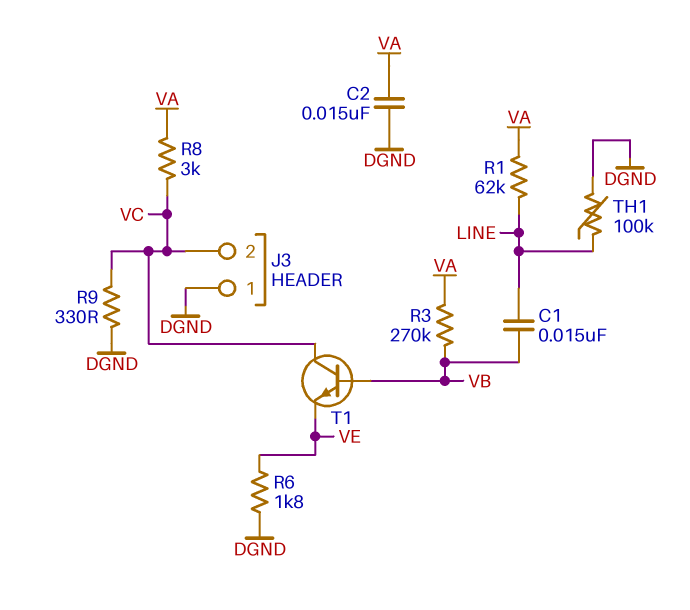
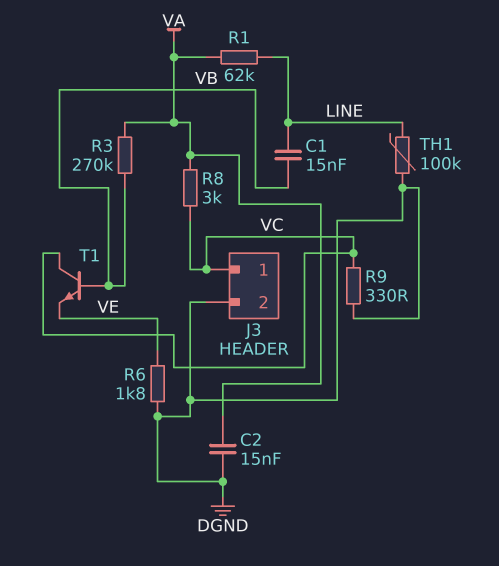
J3 pin 1: DGND -> VC
J3 pin 2: VC -> DGND

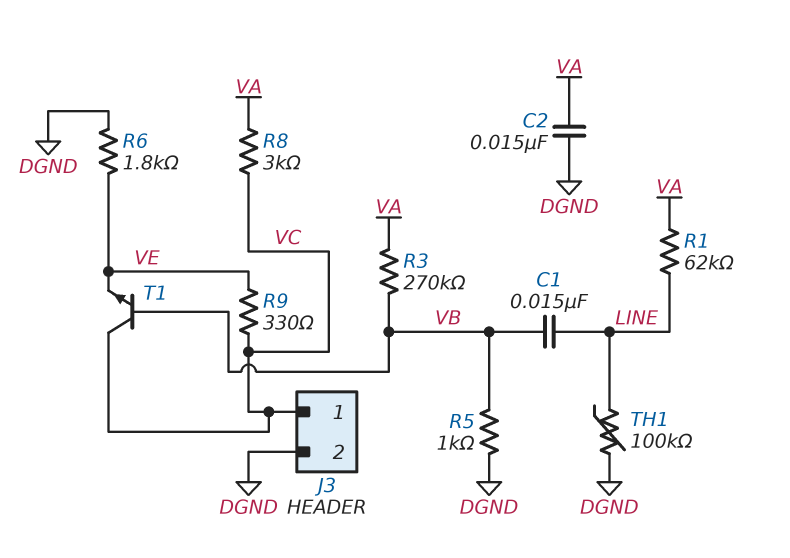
R5: none -> 1k (DGND, VB)
R9: 330 (DGND, VC) -> 330 (VC, VE)

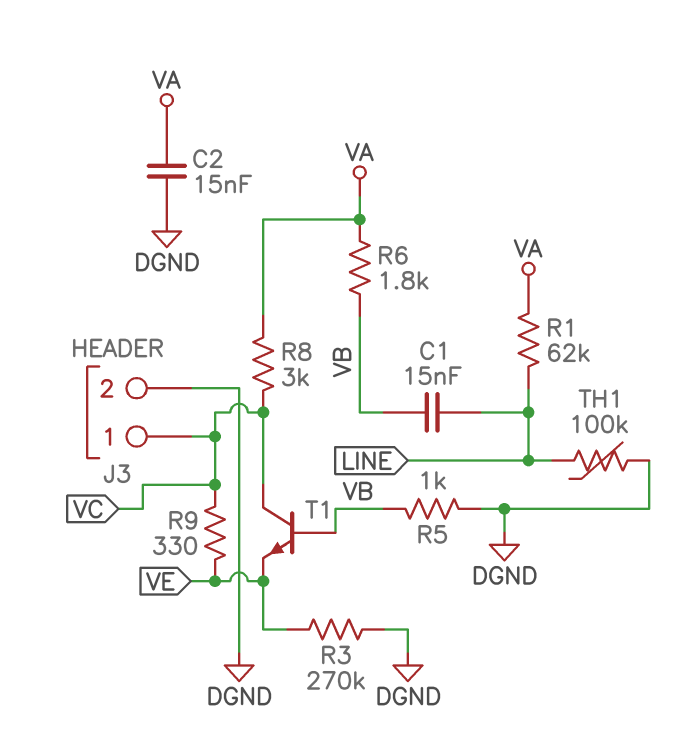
R3: 270k (VA, VB) -> 270k (DGND, VE)
R6: 1.8k (DGND, VE) -> 1.8k (VA, VB)

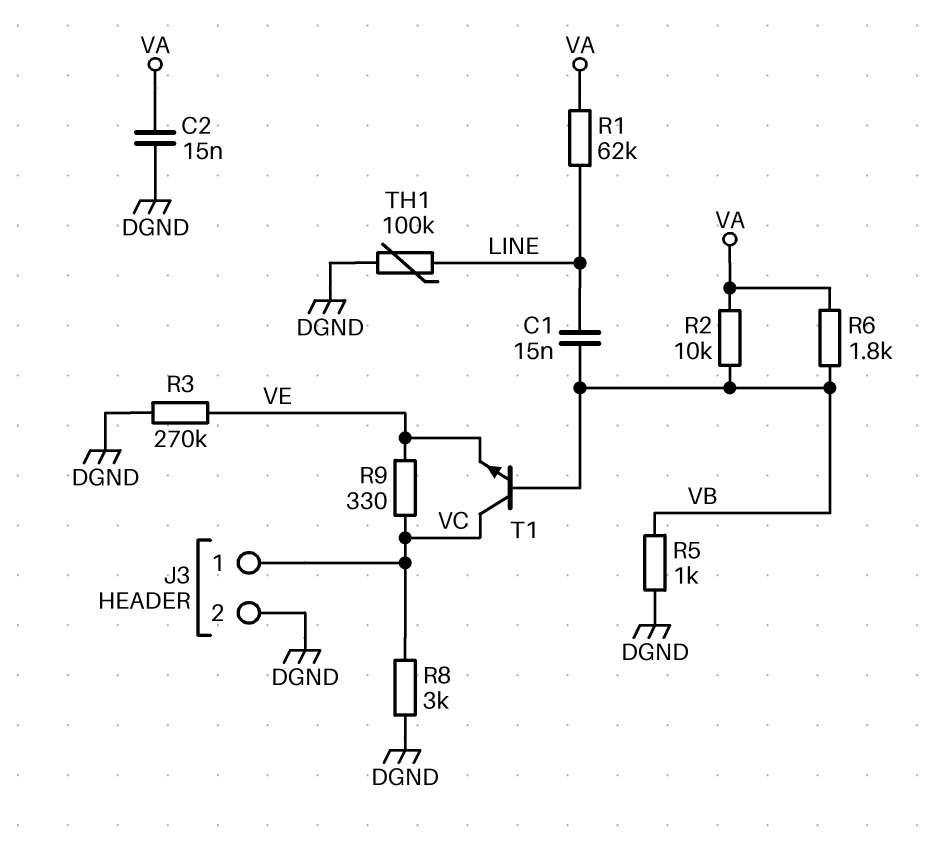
R2: none -> 10k (VA, VB)
R8: 3k (VA, VC) -> 3k (DGND, VC)

